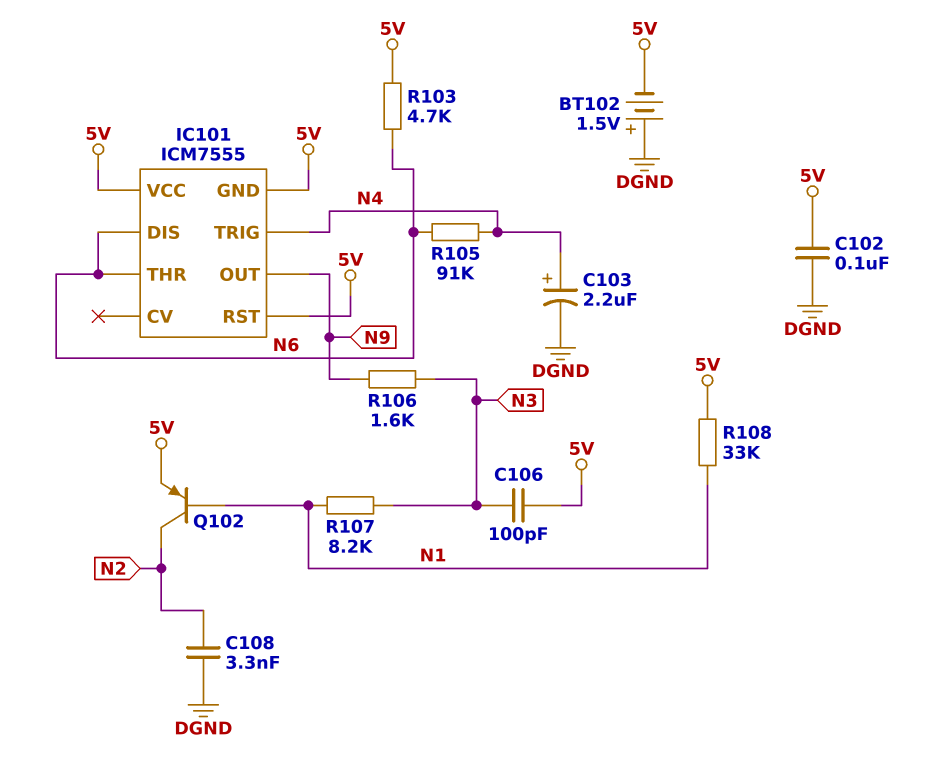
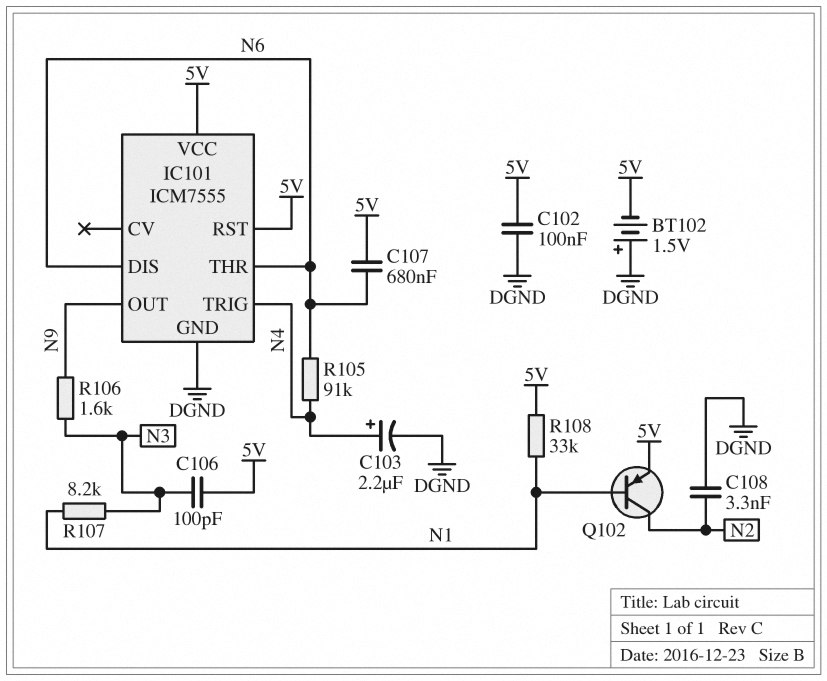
C107: none -> 680nF (5V, N6)
IC101 pin GND: 5V -> DGND
R103: 4.7k (5V, N6) -> none

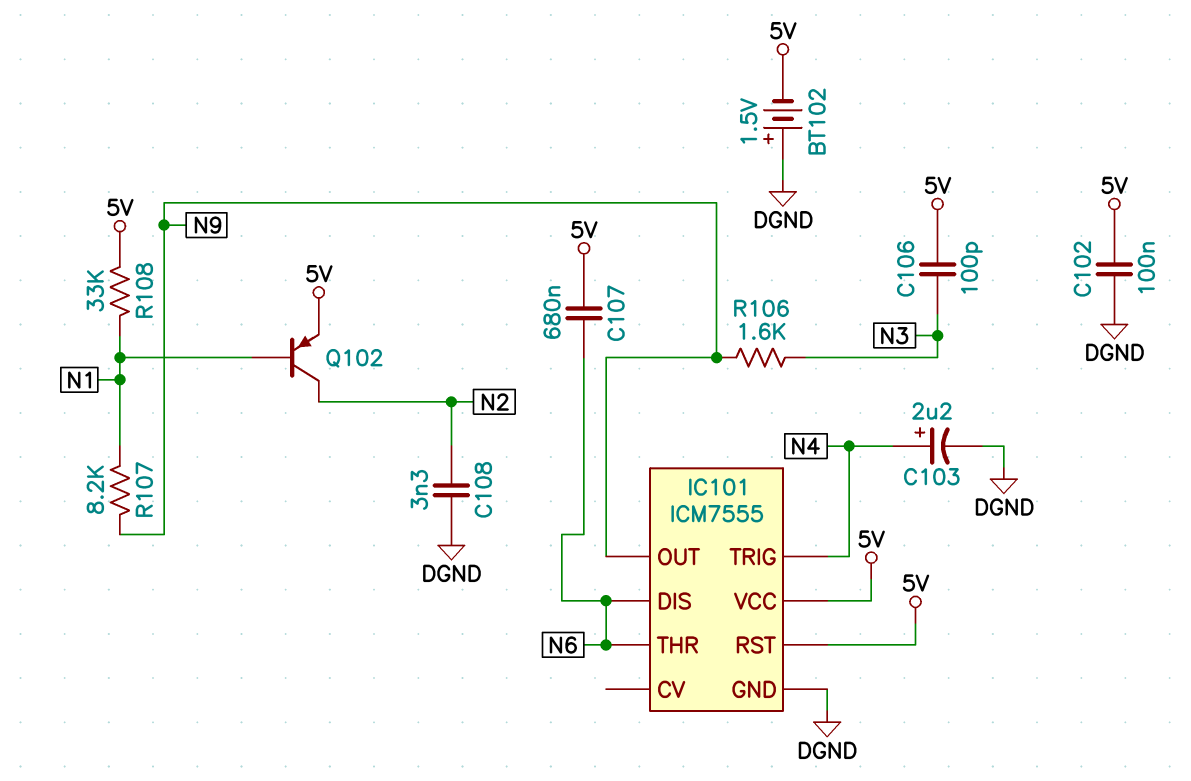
R105: 91k (N4, N6) -> none
R107: 8.2k (N1, N3) -> 8.2k (N1, N9)

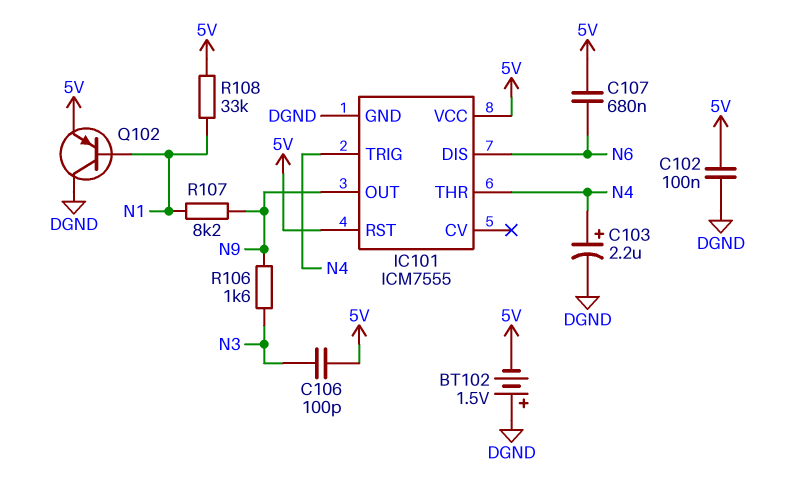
C108: 3.3nF (DGND, N2) -> none
IC101 pin THR: N6 -> N4
Q102: PNP (B N1, C N2, E 5V) -> PNP (B N1, C DGND, E 5V)

